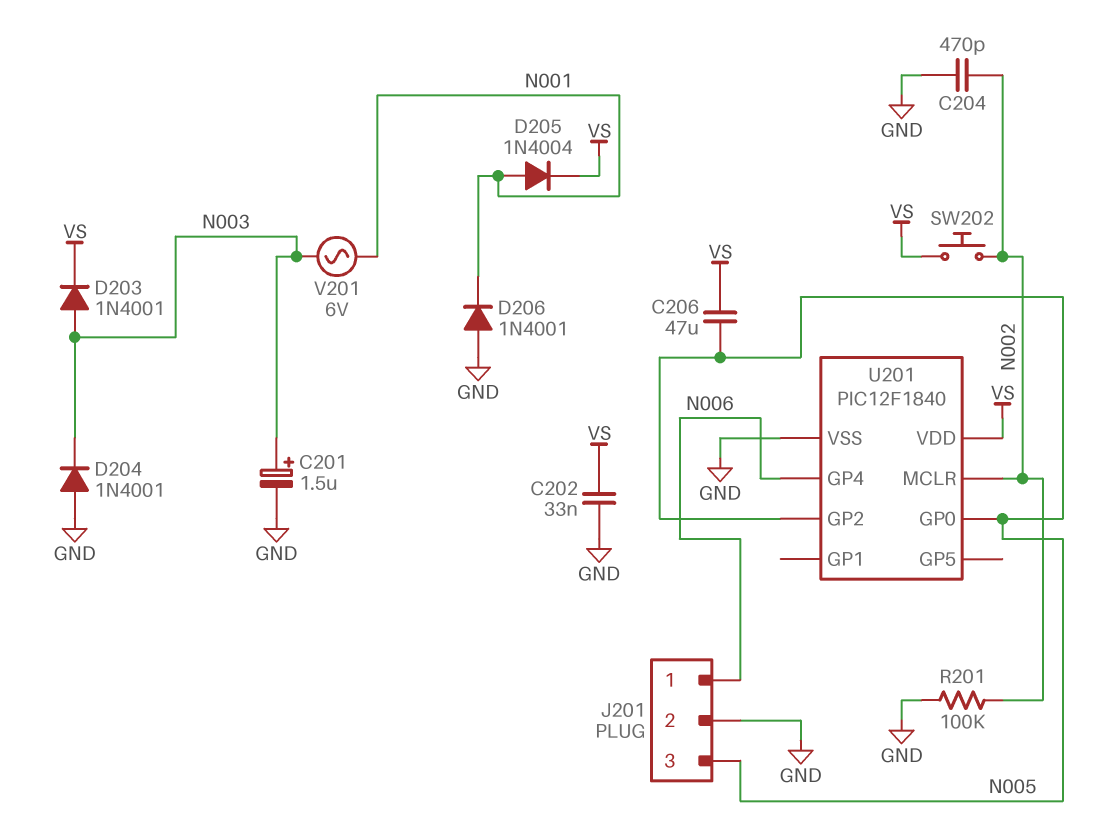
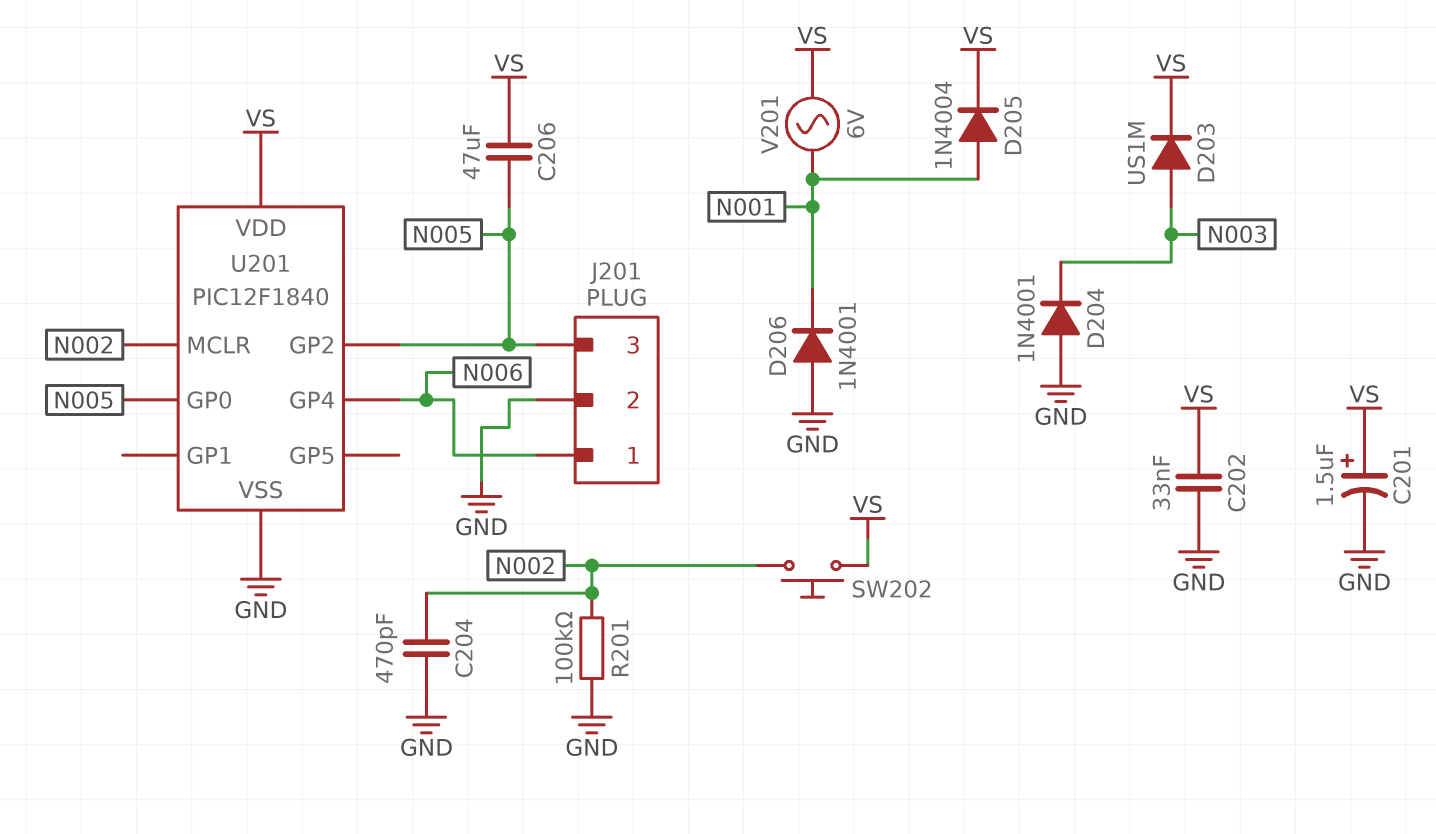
C201: 1.5uF (plus N003, minus GND) -> 1.5uF (plus VS, minus GND)
D203: diode 1N4001 (A N003, K VS) -> diode US1M (A N003, K VS)
V201: AC 6V (N001, N003) -> AC 6V (N001, VS)

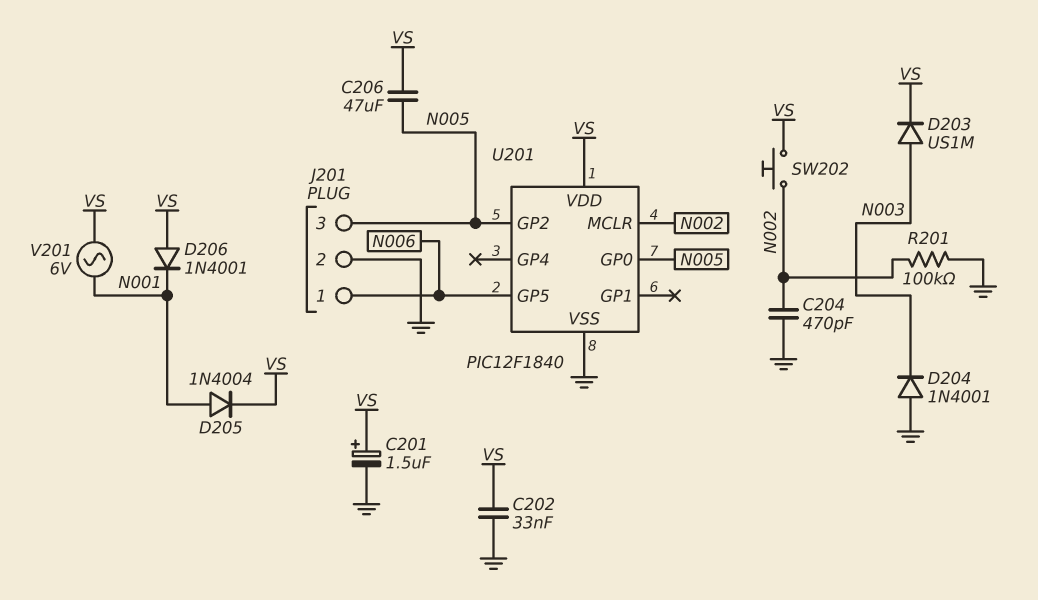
D206: diode 1N4001 (A GND, K N001) -> diode 1N4001 (A VS, K N001)
U201 pin GP4: N006 -> none
U201 pin GP5: none -> N006

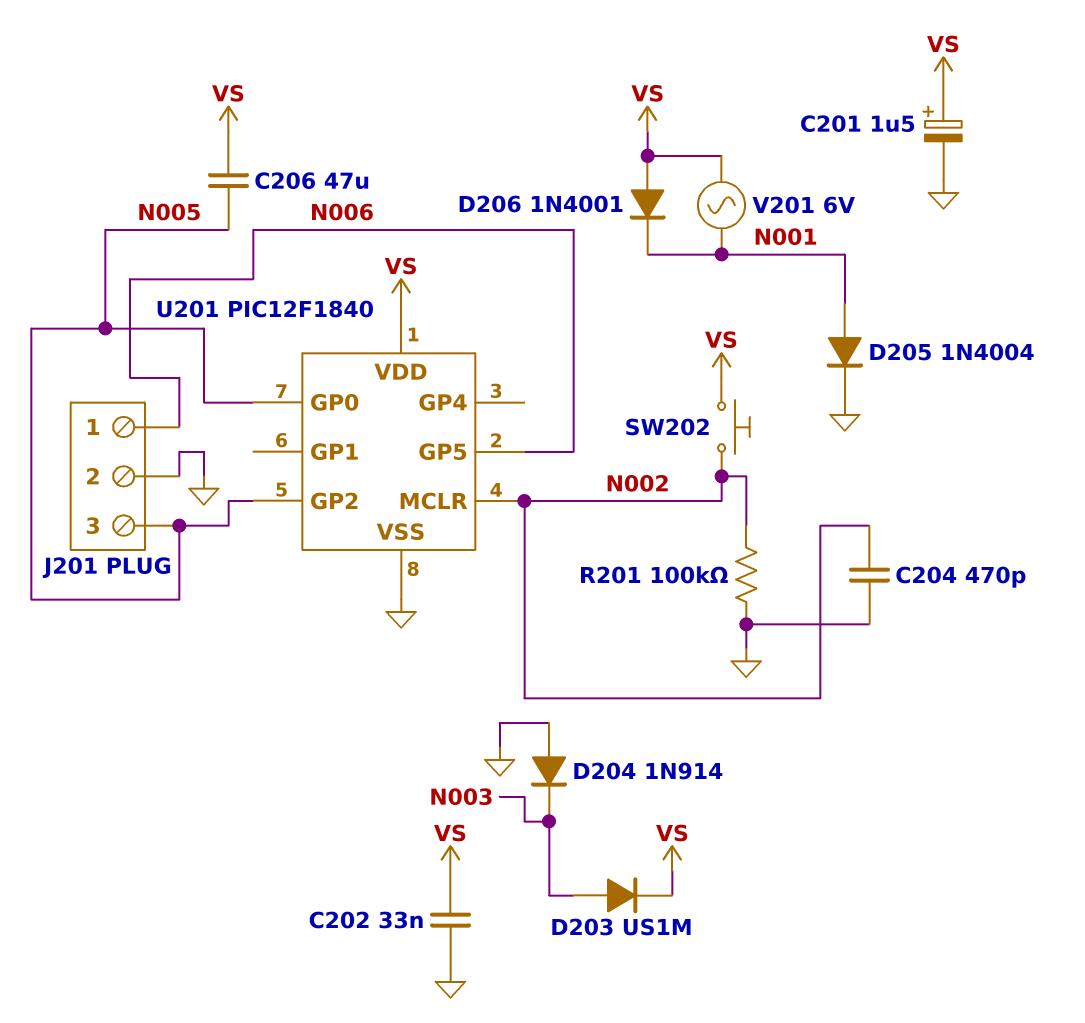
D204: diode 1N4001 (A GND, K N003) -> diode 1N914 (A GND, K N003)
D205: diode 1N4004 (A N001, K VS) -> diode 1N4004 (A N001, K GND)

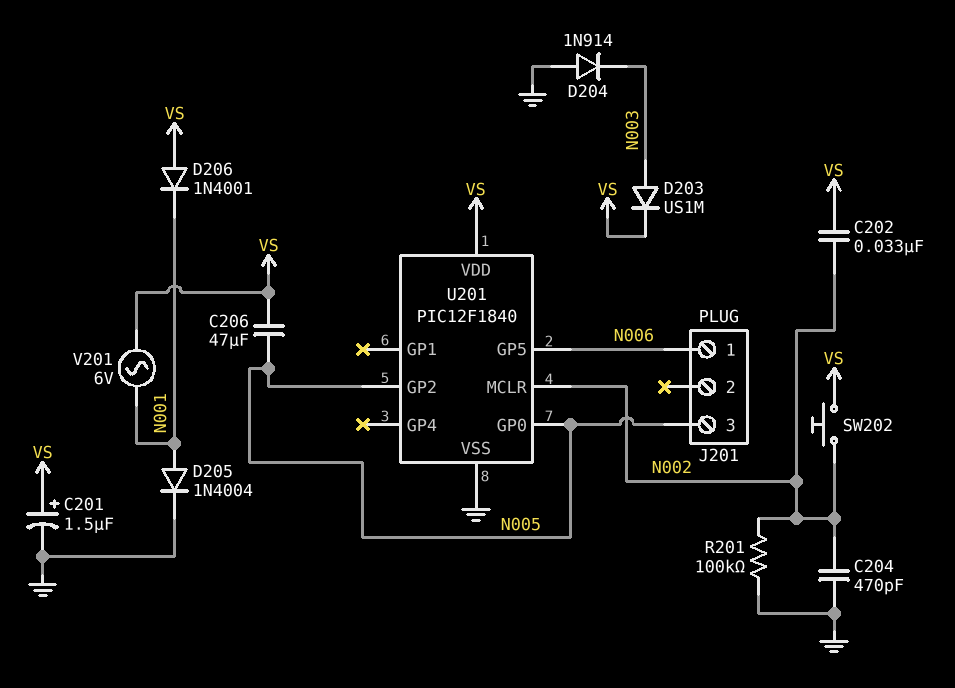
C202: 33nF (GND, VS) -> 33nF (N002, VS)
J201 pin 2: GND -> none

